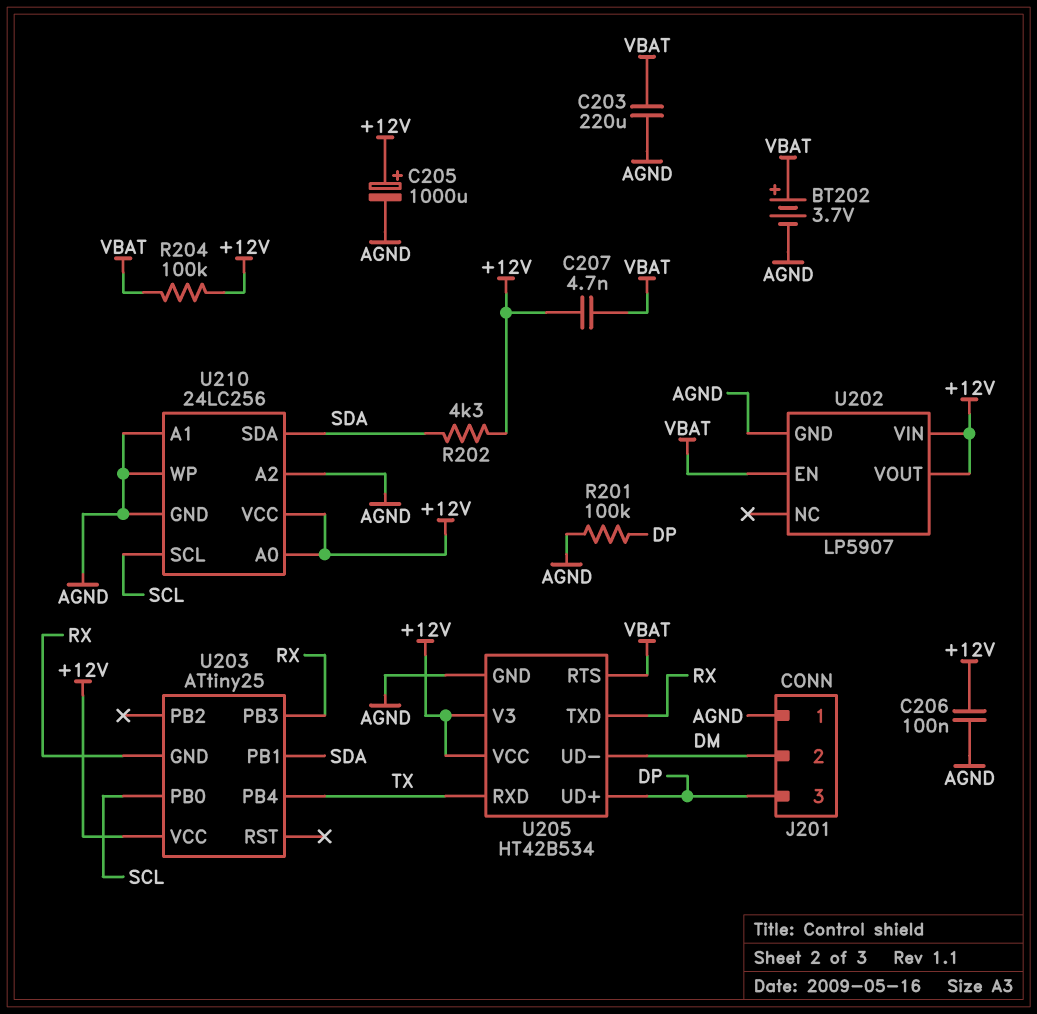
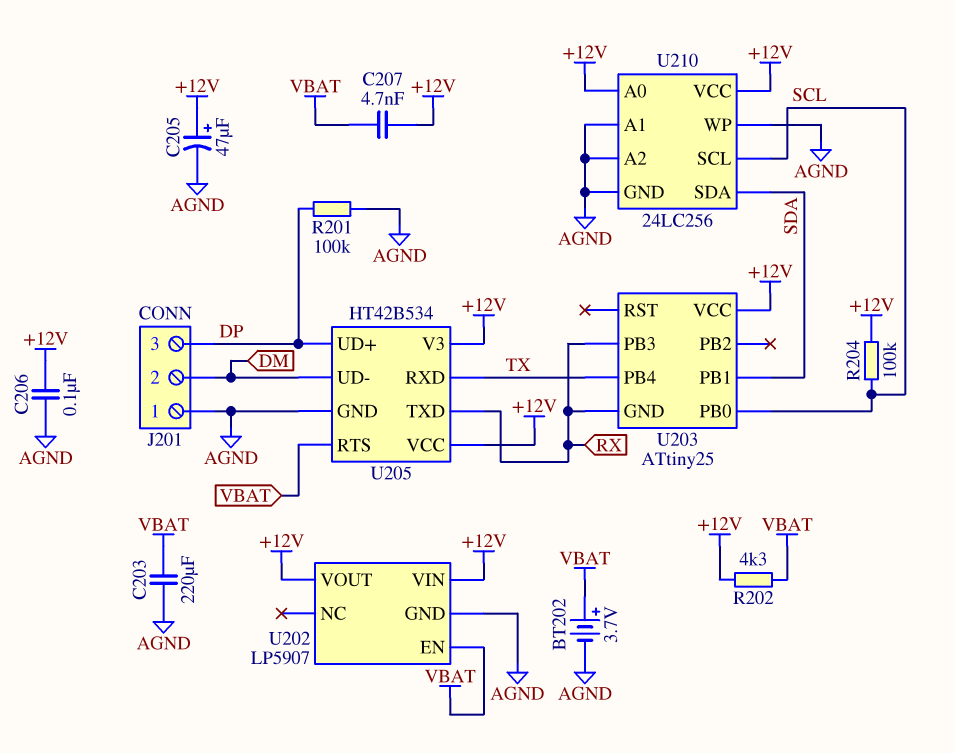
C205: 1000uF (plus +12V, minus AGND) -> 47uF (plus +12V, minus AGND)
R202: 4.3k (+12V, SDA) -> 4.3k (+12V, VBAT)
R204: 100k (+12V, VBAT) -> 100k (+12V, SCL)

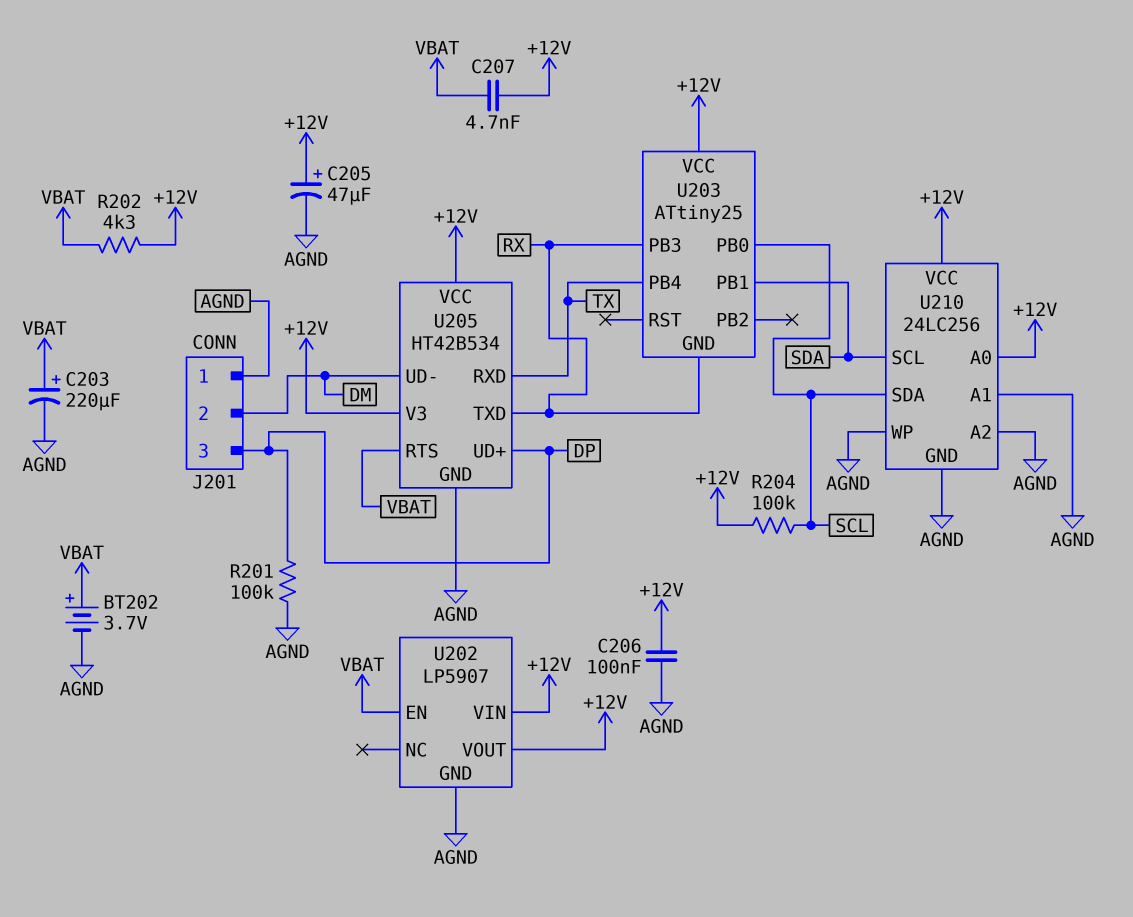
C203: 220uF (AGND, VBAT) -> 220uF (plus VBAT, minus AGND)
U210 pin SCL: SCL -> SDA
U210 pin SDA: SDA -> SCL

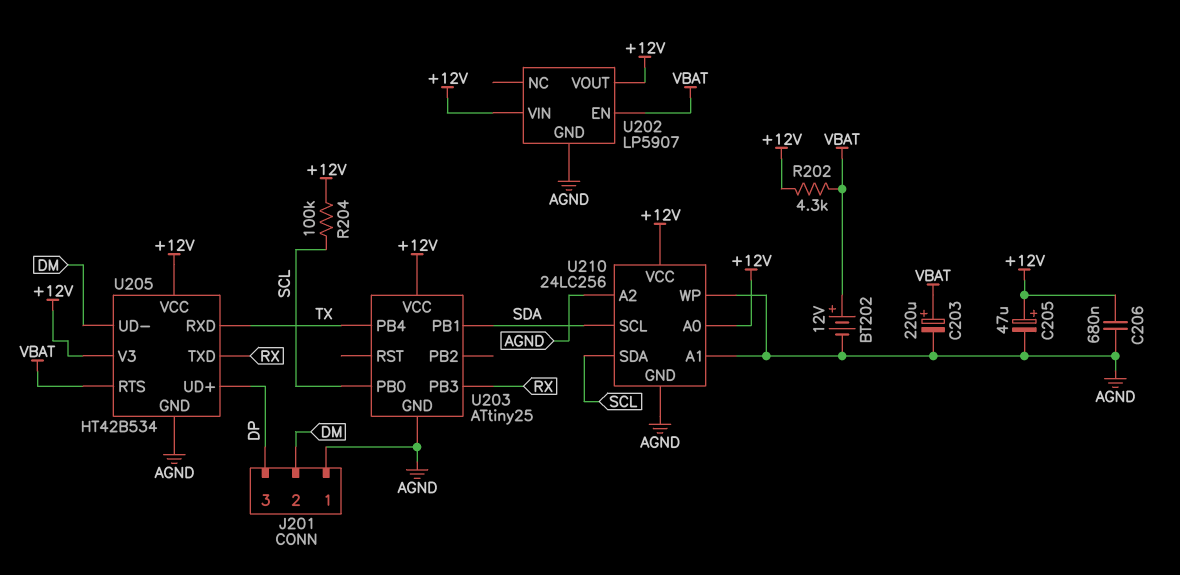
BT202: 3.7V (plus VBAT, minus AGND) -> 12V (plus VBAT, minus AGND)
C206: 100nF (+12V, AGND) -> 680nF (+12V, AGND)
C207: 4.7nF (+12V, VBAT) -> none
R201: 100k (AGND, DP) -> none
U203 pin GND: RX -> AGND

